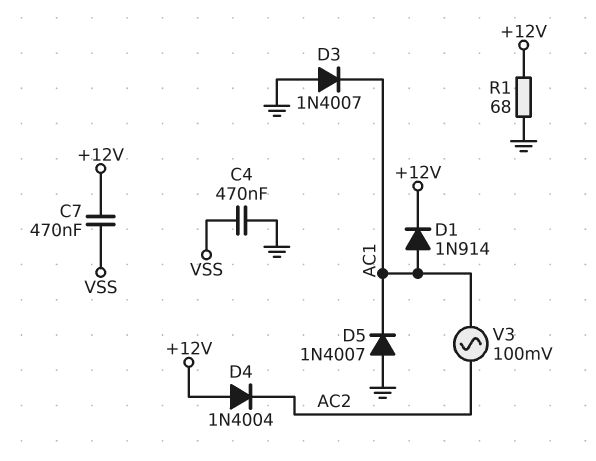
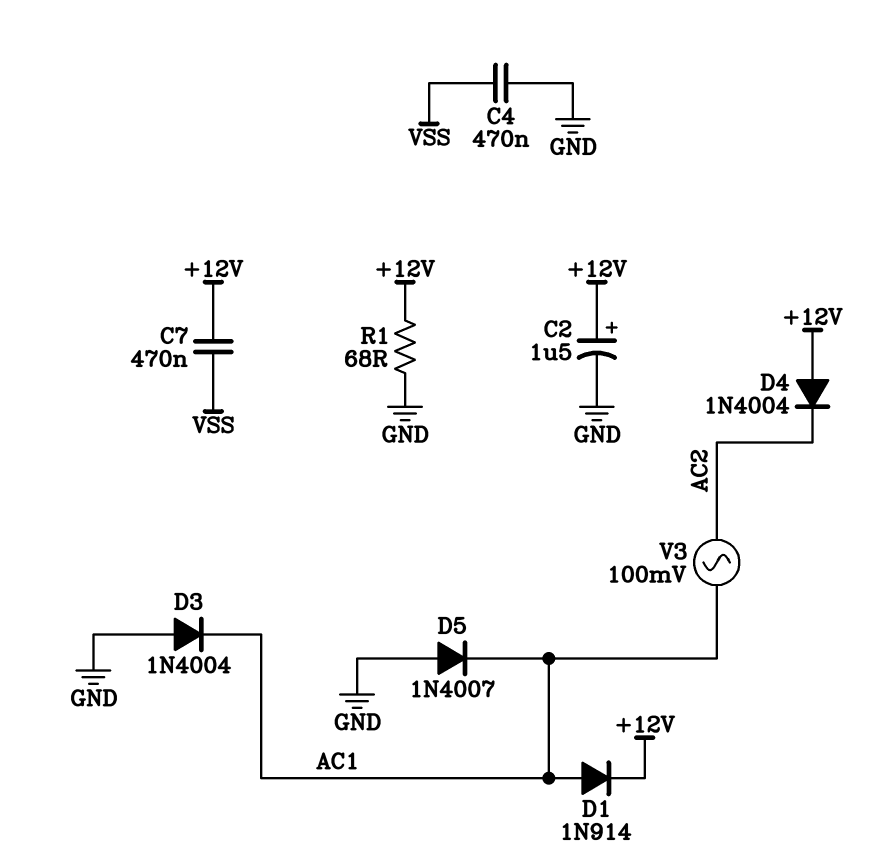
C2: none -> 1.5uF (plus +12V, minus GND)
D3: diode 1N4007 (A GND, K AC1) -> diode 1N4004 (A GND, K AC1)

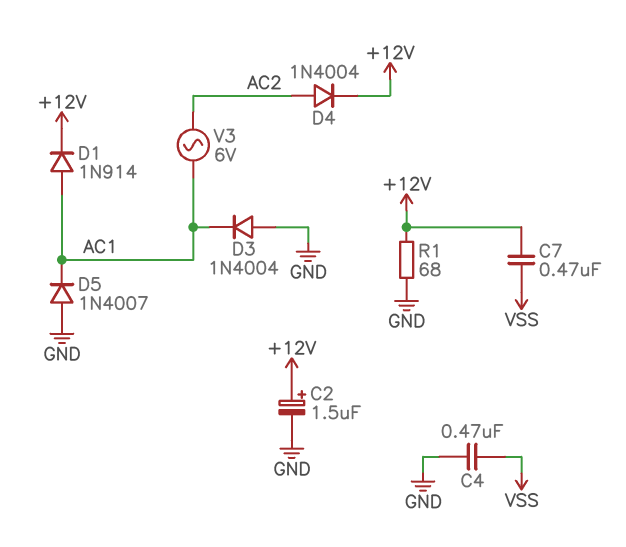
D4: diode 1N4004 (A +12V, K AC2) -> diode 1N4004 (A AC2, K +12V)
V3: AC 100mV (AC1, AC2) -> AC 6V (AC1, AC2)

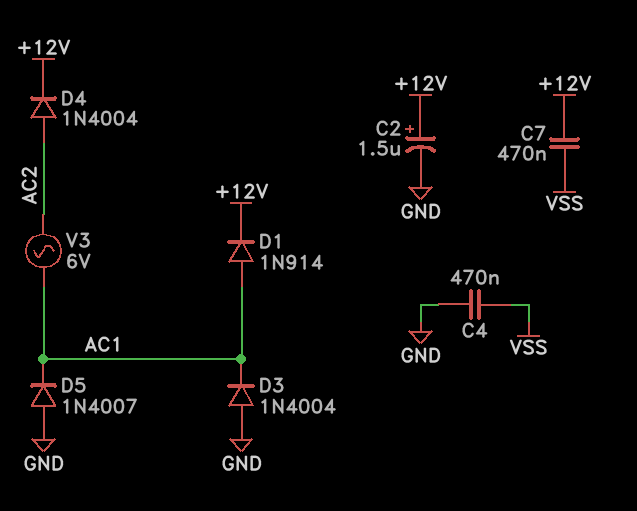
R1: 68 (+12V, GND) -> none

